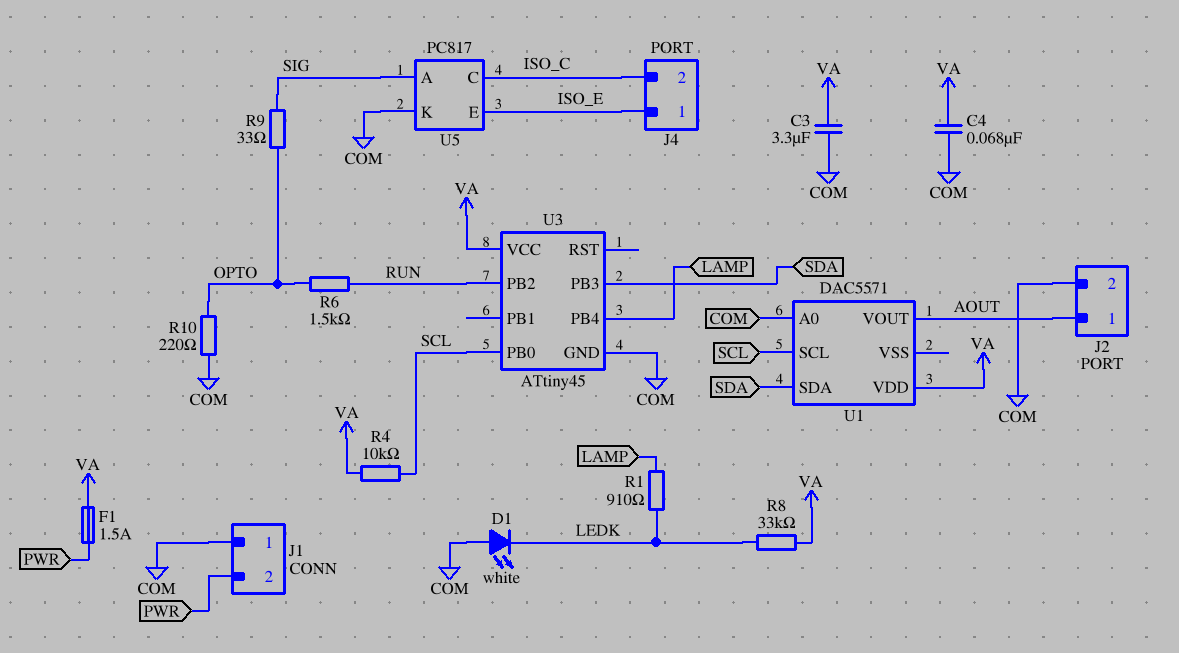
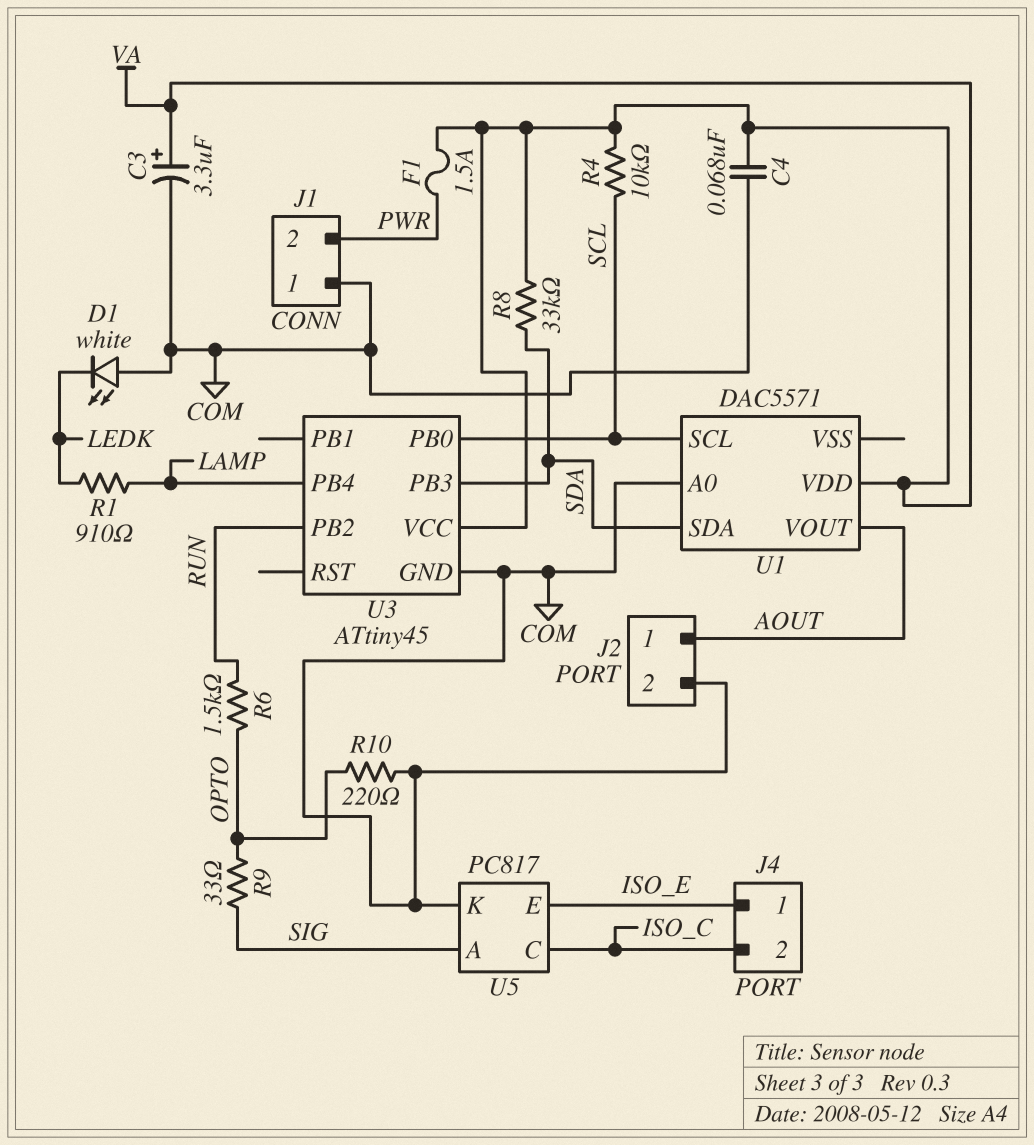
C3: 3.3uF (COM, VA) -> 3.3uF (plus VA, minus COM)
R8: 33k (LEDK, VA) -> 33k (SDA, VA)

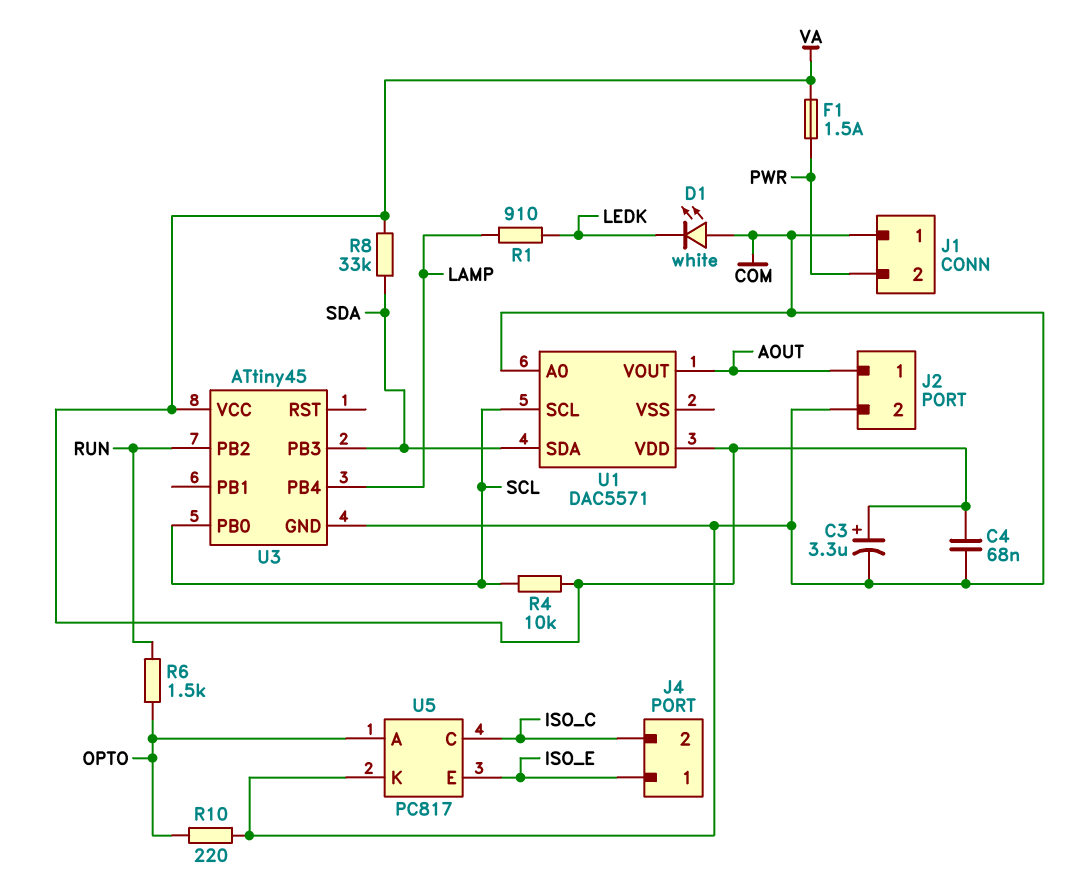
R9: 33 (OPTO, SIG) -> none
U5 pin A: SIG -> OPTO

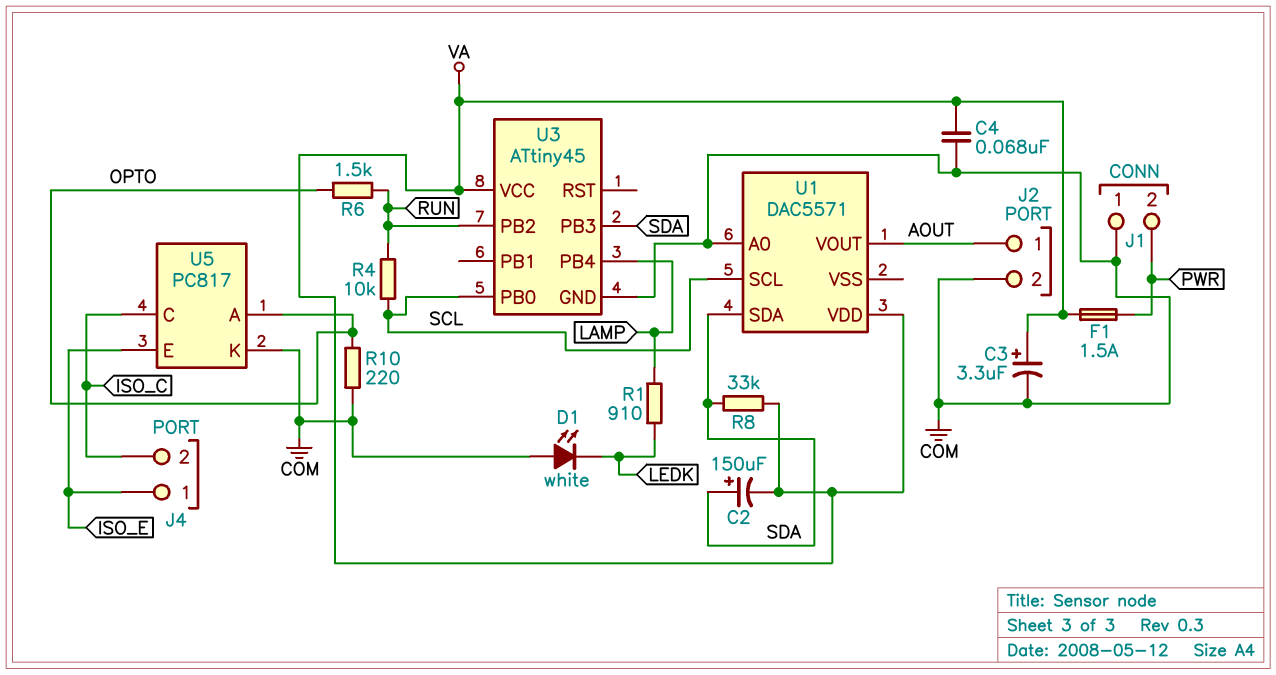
C2: none -> 150uF (plus SDA, minus VA)
R4: 10k (SCL, VA) -> 10k (RUN, SCL)

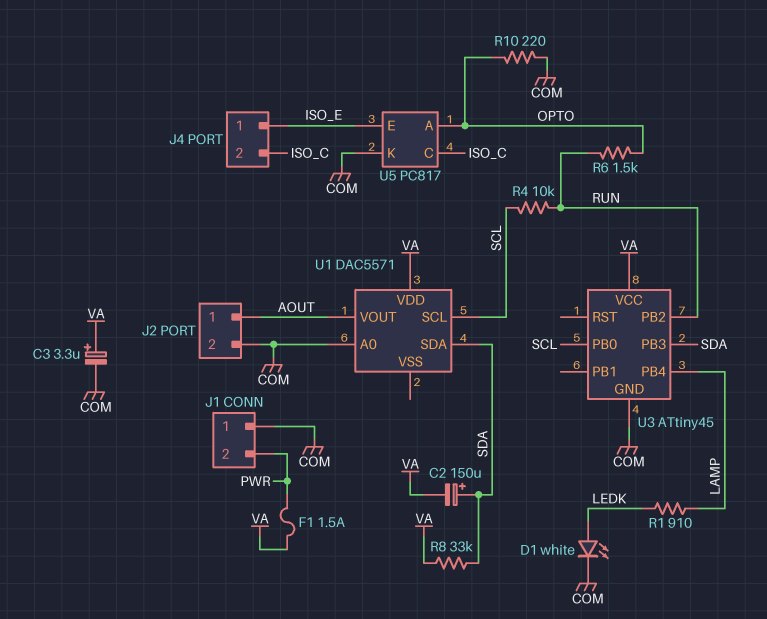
C4: 68nF (COM, VA) -> none
D1: LED white (A COM, K LEDK) -> LED white (A LEDK, K COM)

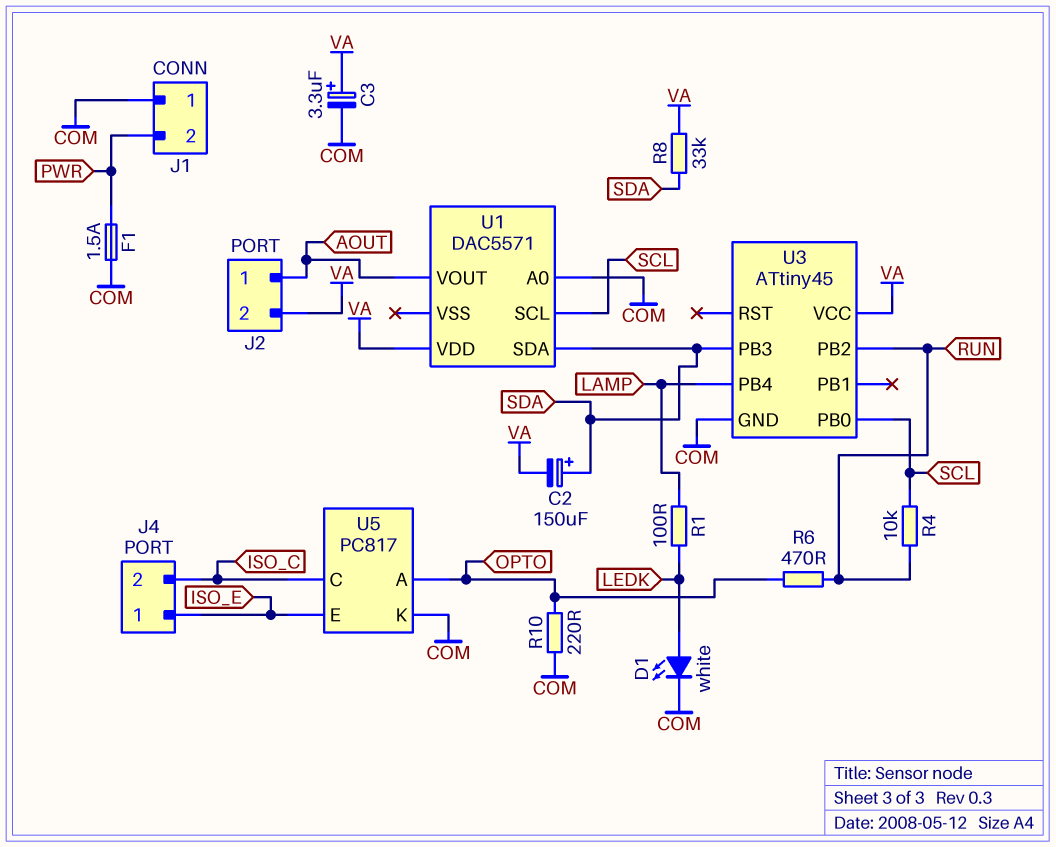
F1: 1.5A (PWR, VA) -> 1.5A (COM, PWR)
J2 pin 2: COM -> VA
R1: 910 (LAMP, LEDK) -> 100 (LAMP, LEDK)
R6: 1.5k (OPTO, RUN) -> 470 (OPTO, RUN)

